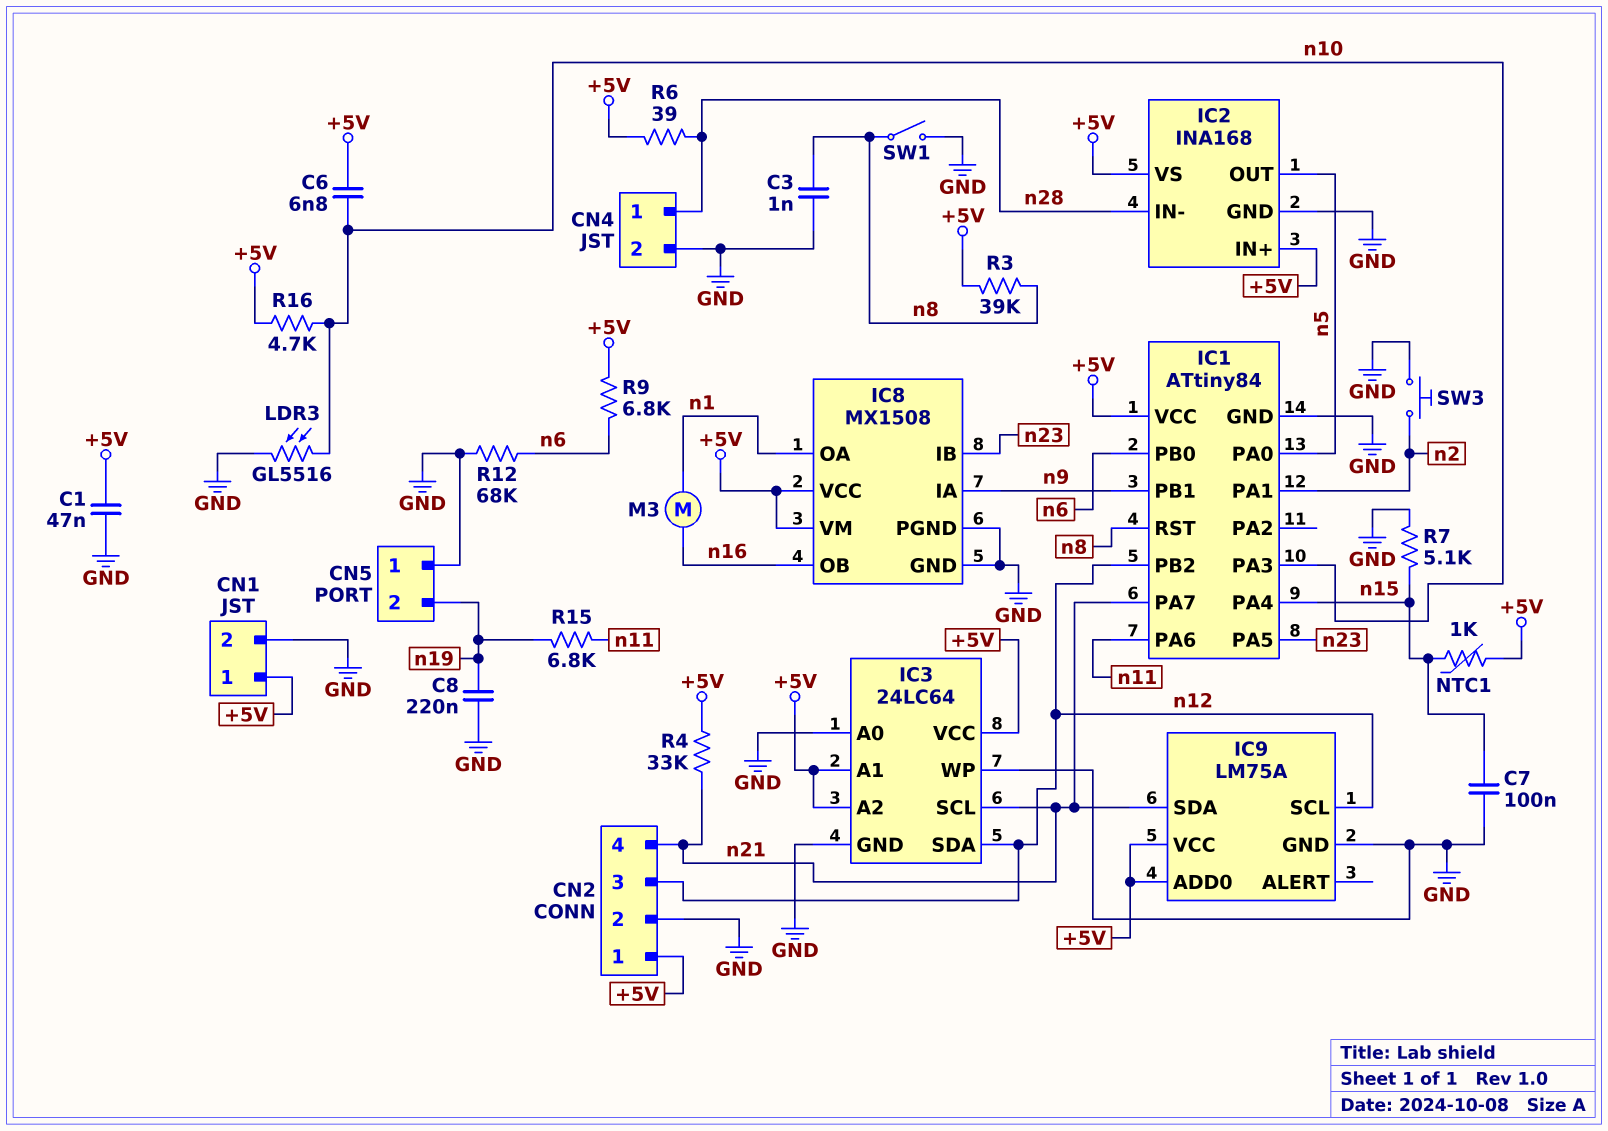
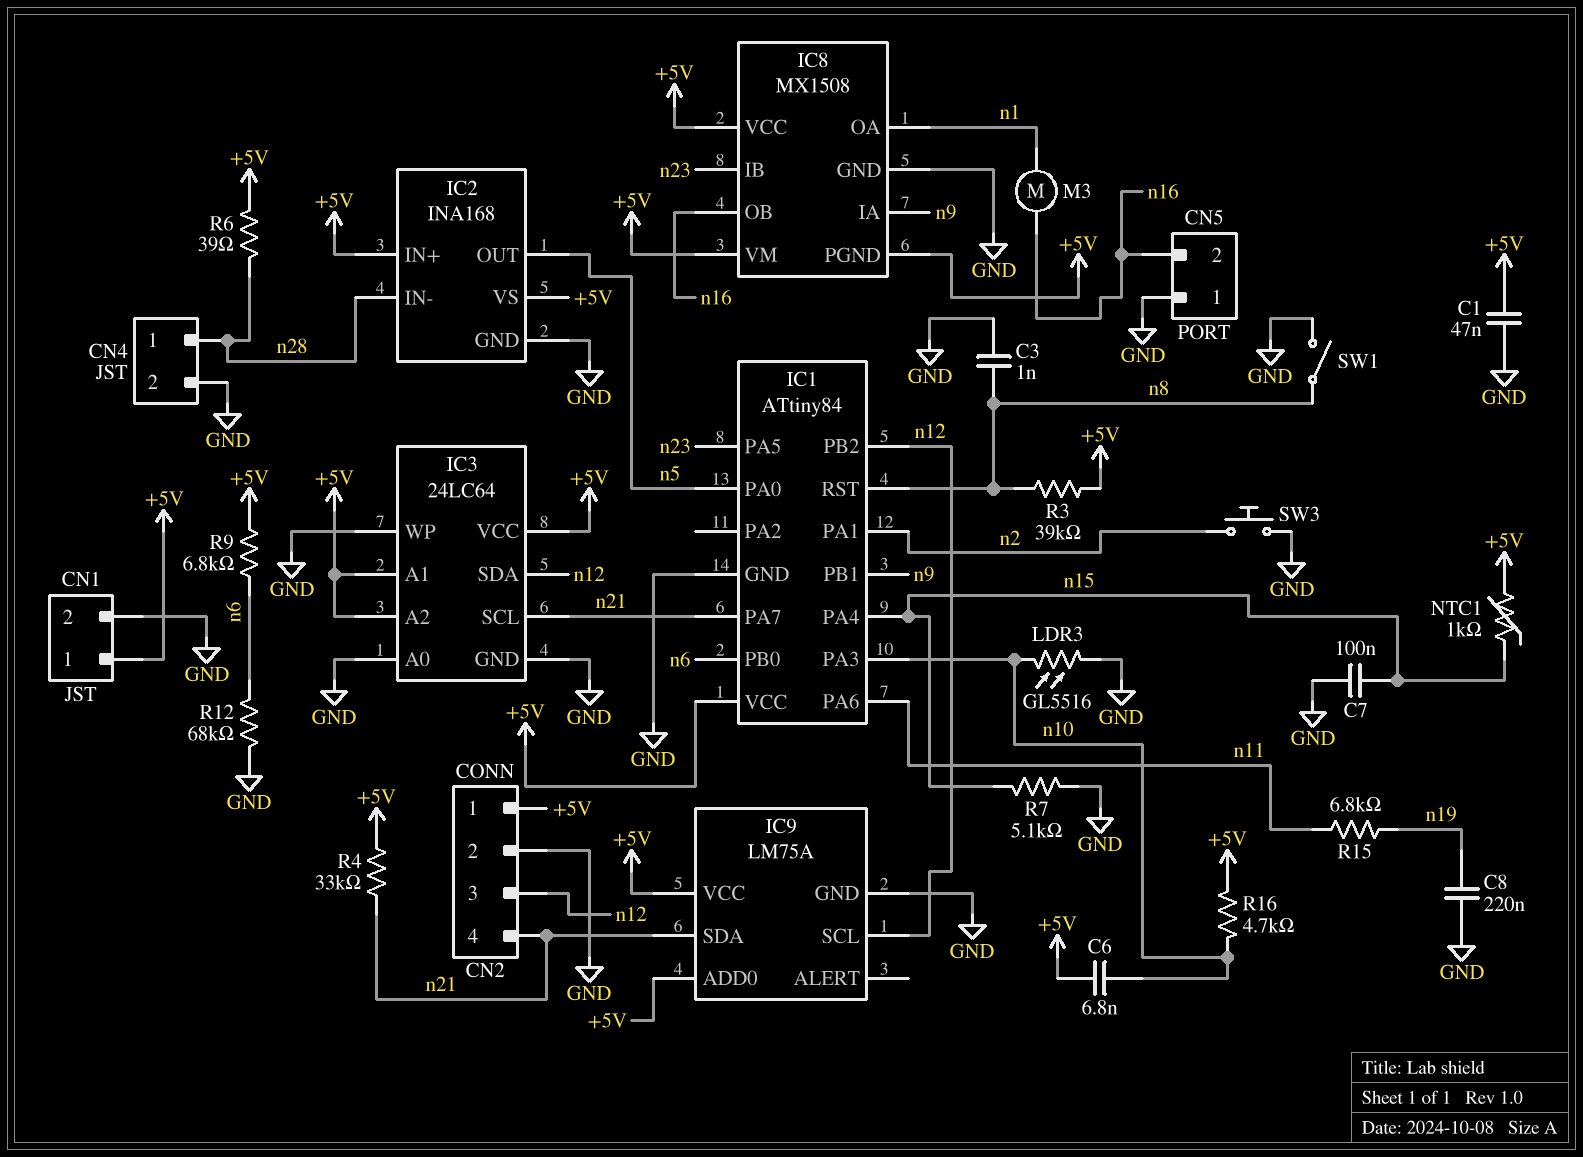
CN5 pin 2: n19 -> n16
IC8 pin PGND: GND -> +5V

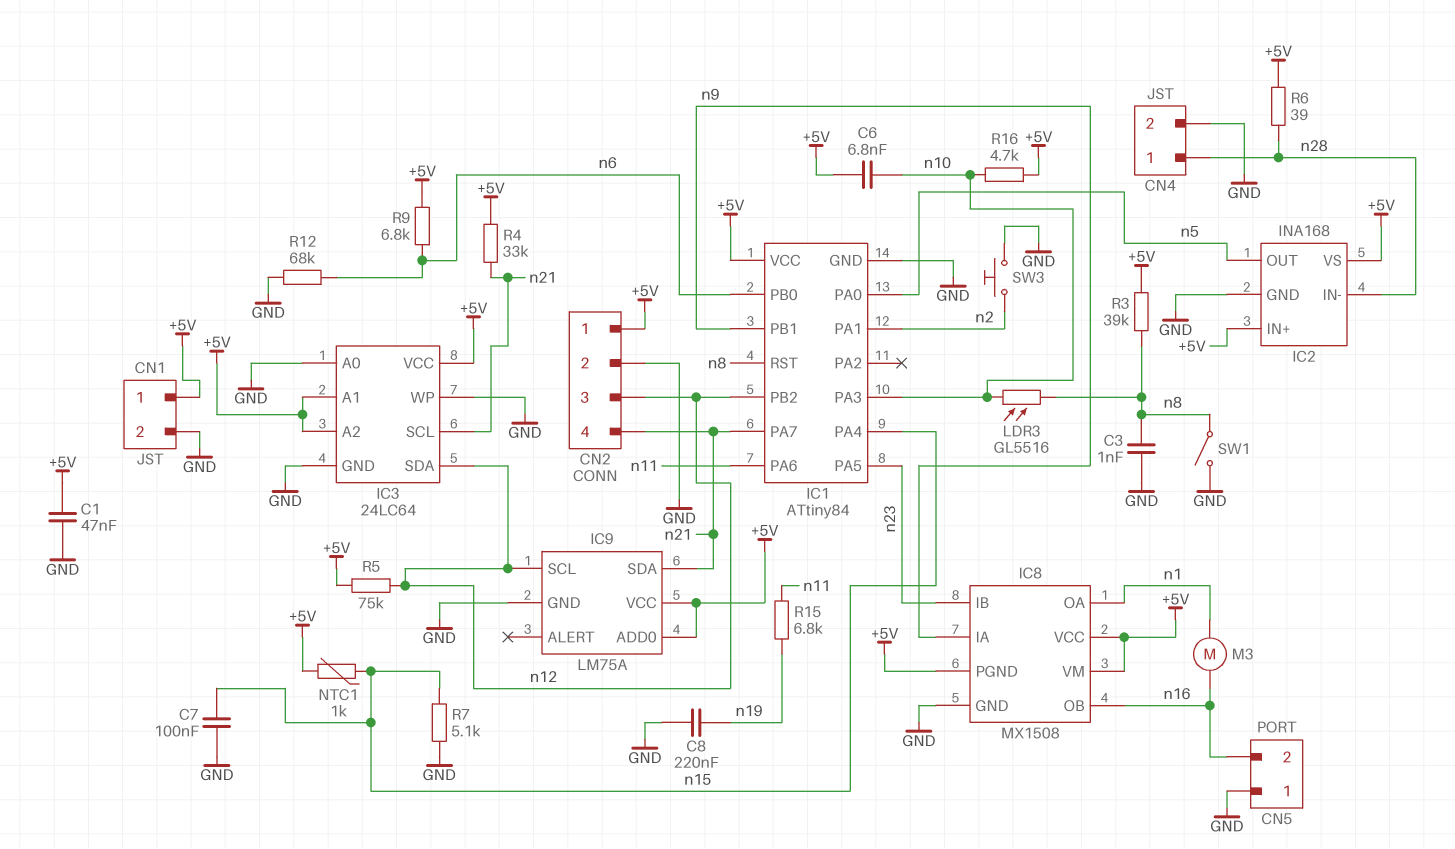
LDR3: GL5516 (GND, n10) -> GL5516 (n8, n10)
R5: none -> 75k (+5V, n12)

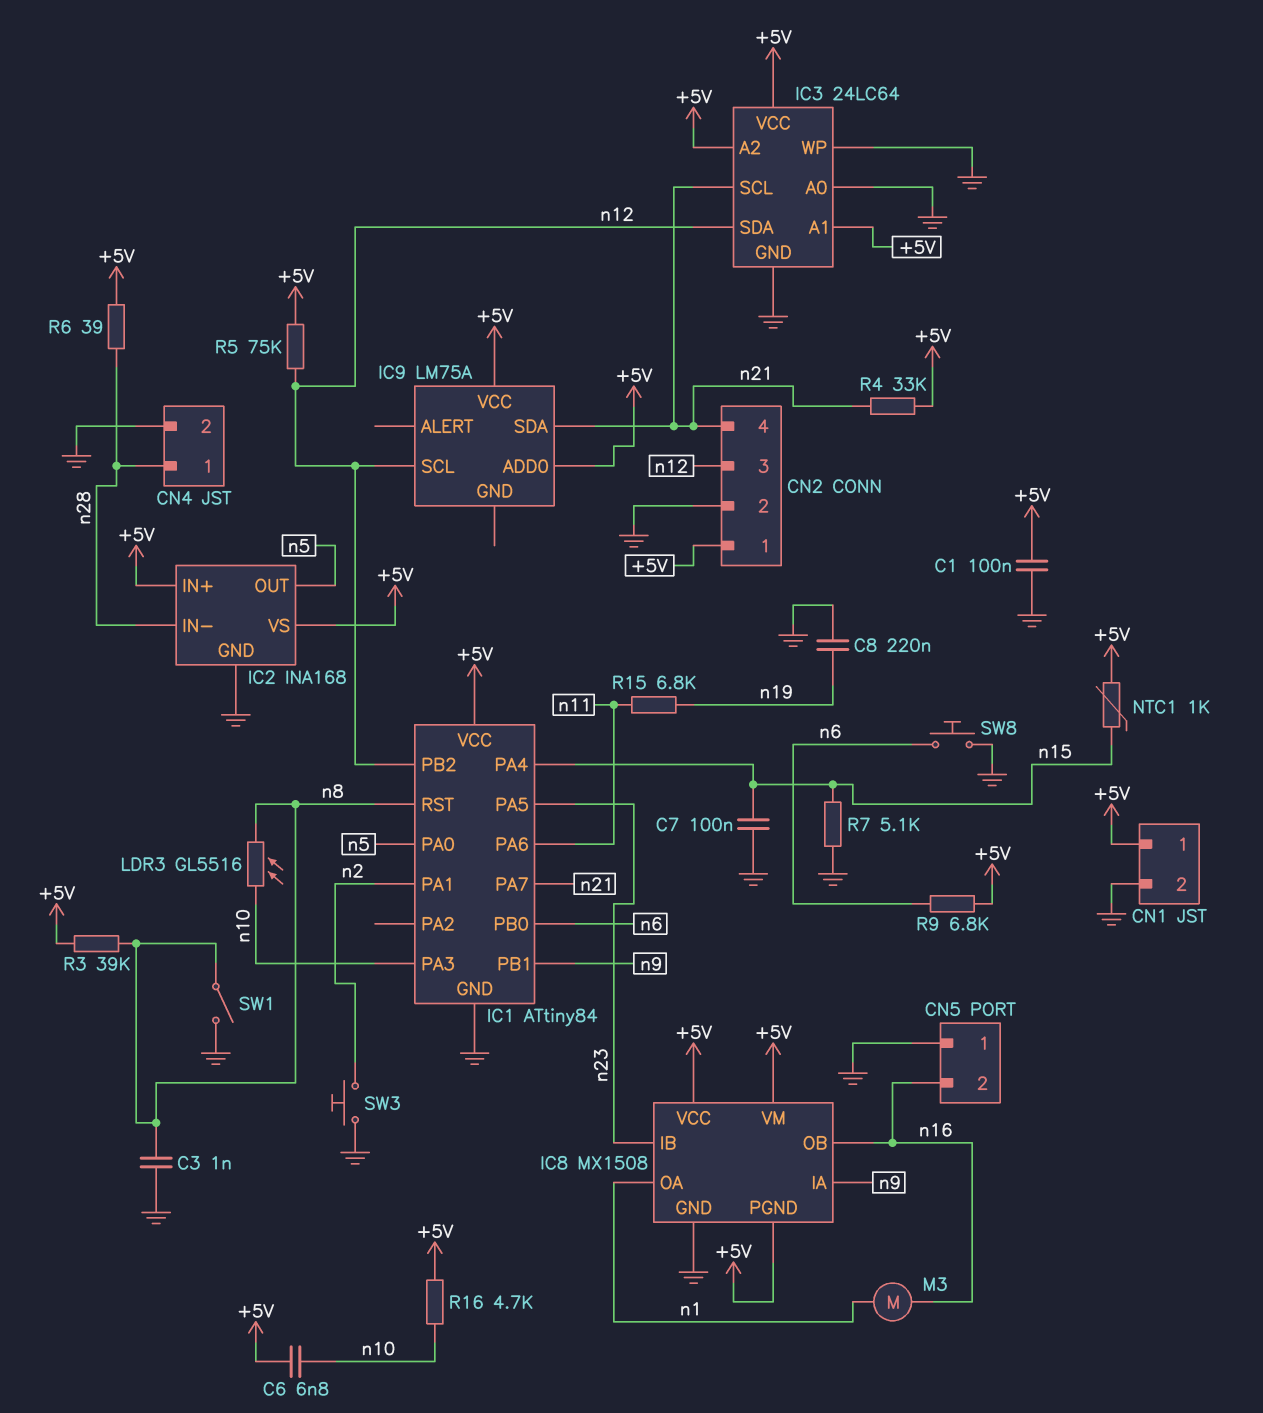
C1: 47nF (+5V, GND) -> 100nF (+5V, GND)
IC9 pin GND: GND -> none
R12: 68k (GND, n6) -> none
SW8: none -> button (GND, n6)

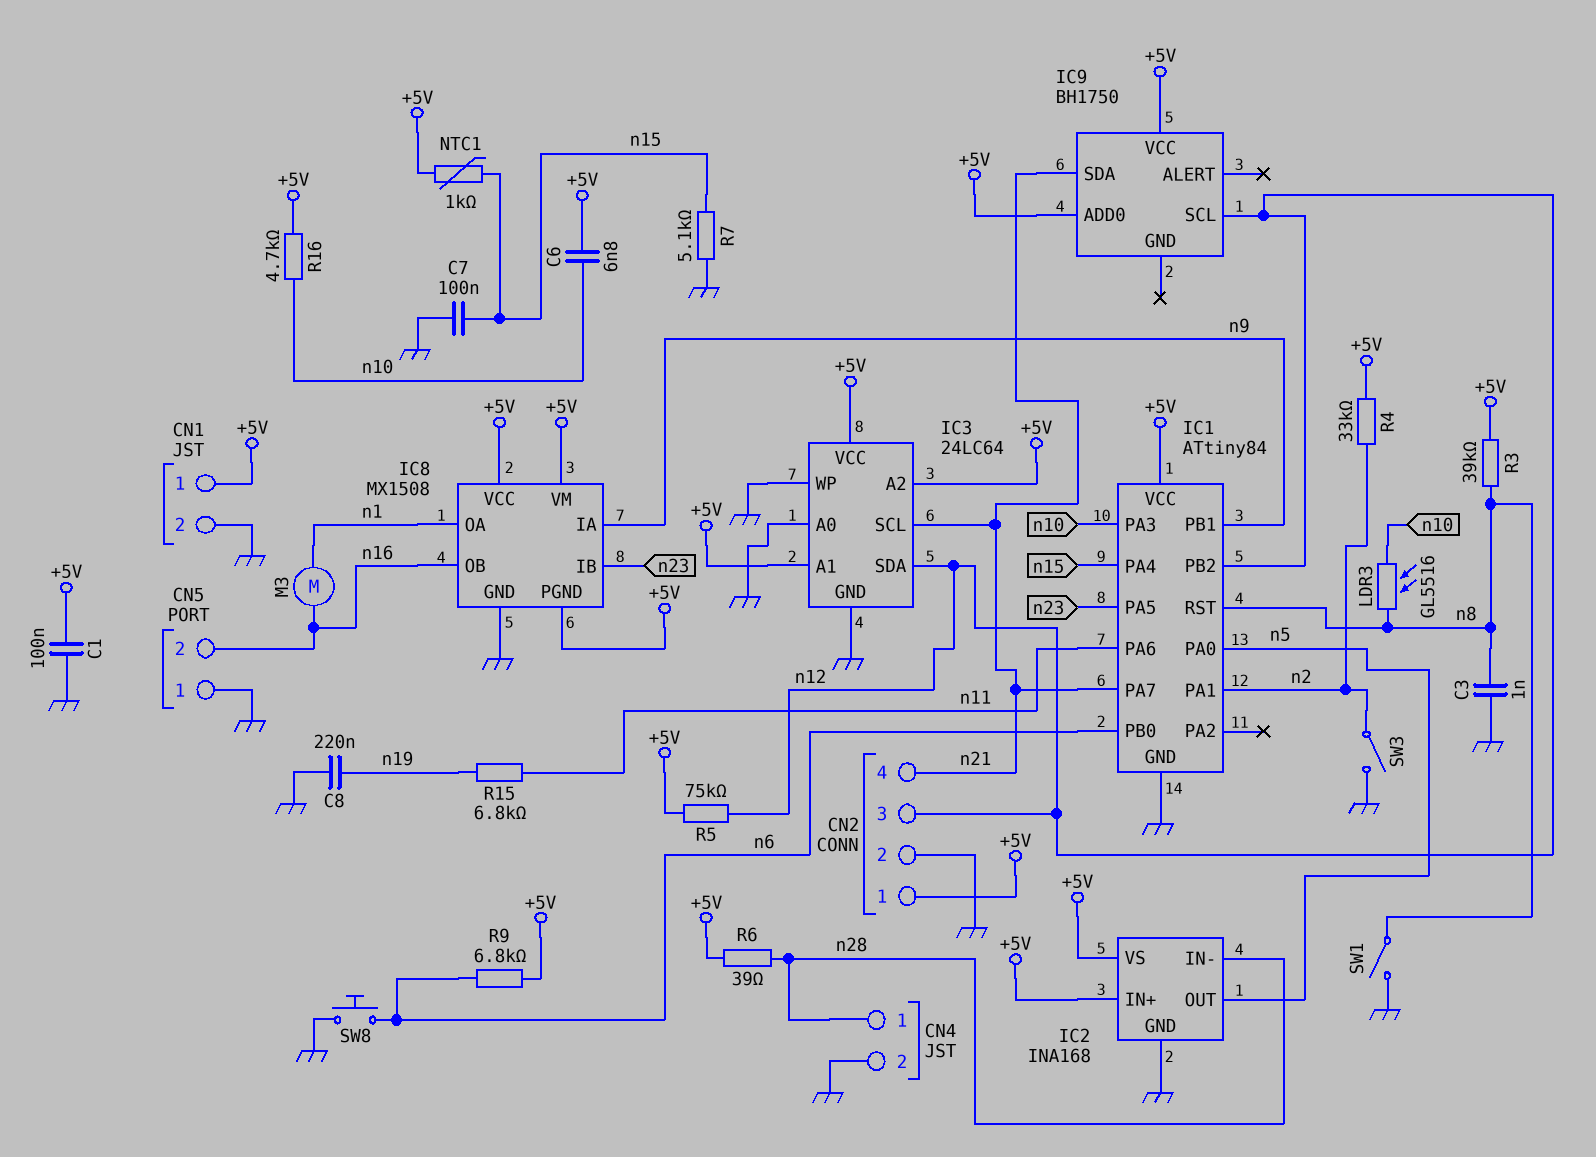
IC9: LM75A -> BH1750
R4: 33k (+5V, n21) -> 33k (+5V, n2)
SW3: button (GND, n2) -> switch (GND, n2)

